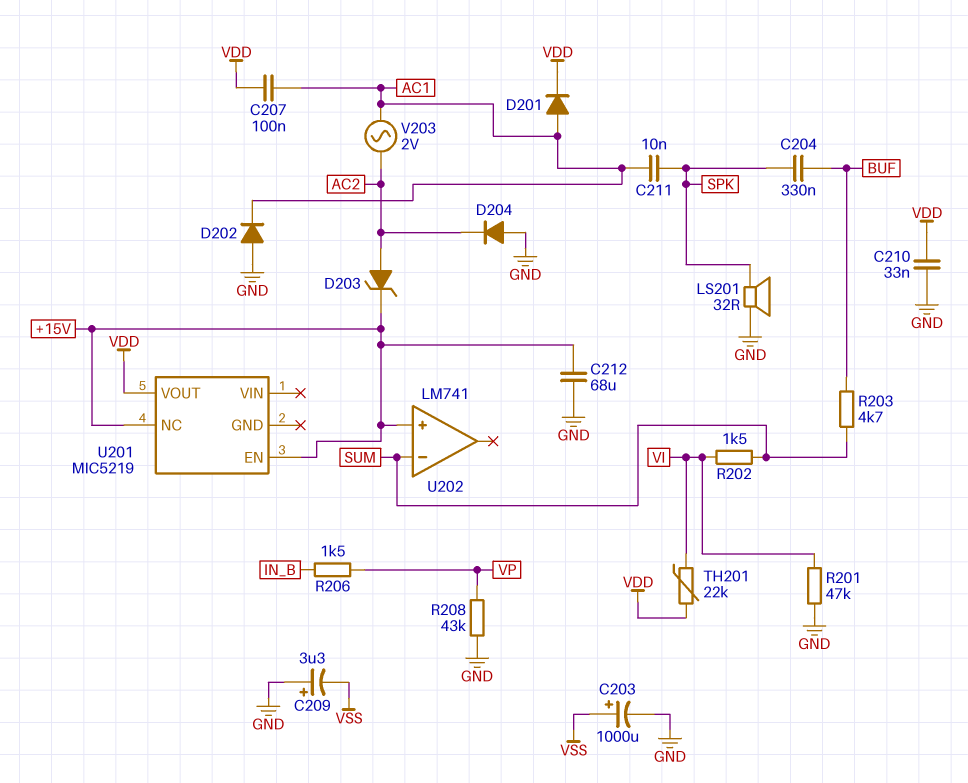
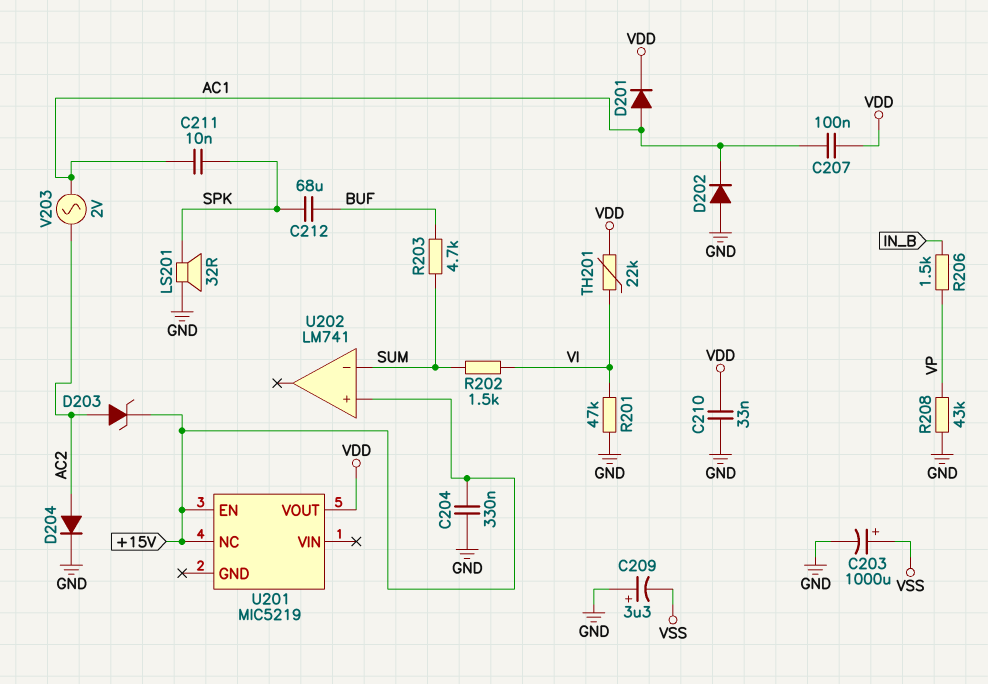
C204: 330nF (BUF, SPK) -> 330nF (+15V, GND)
C212: 68uF (+15V, GND) -> 68uF (BUF, SPK)
D204: diode (A GND, K AC2) -> diode (A AC2, K GND)

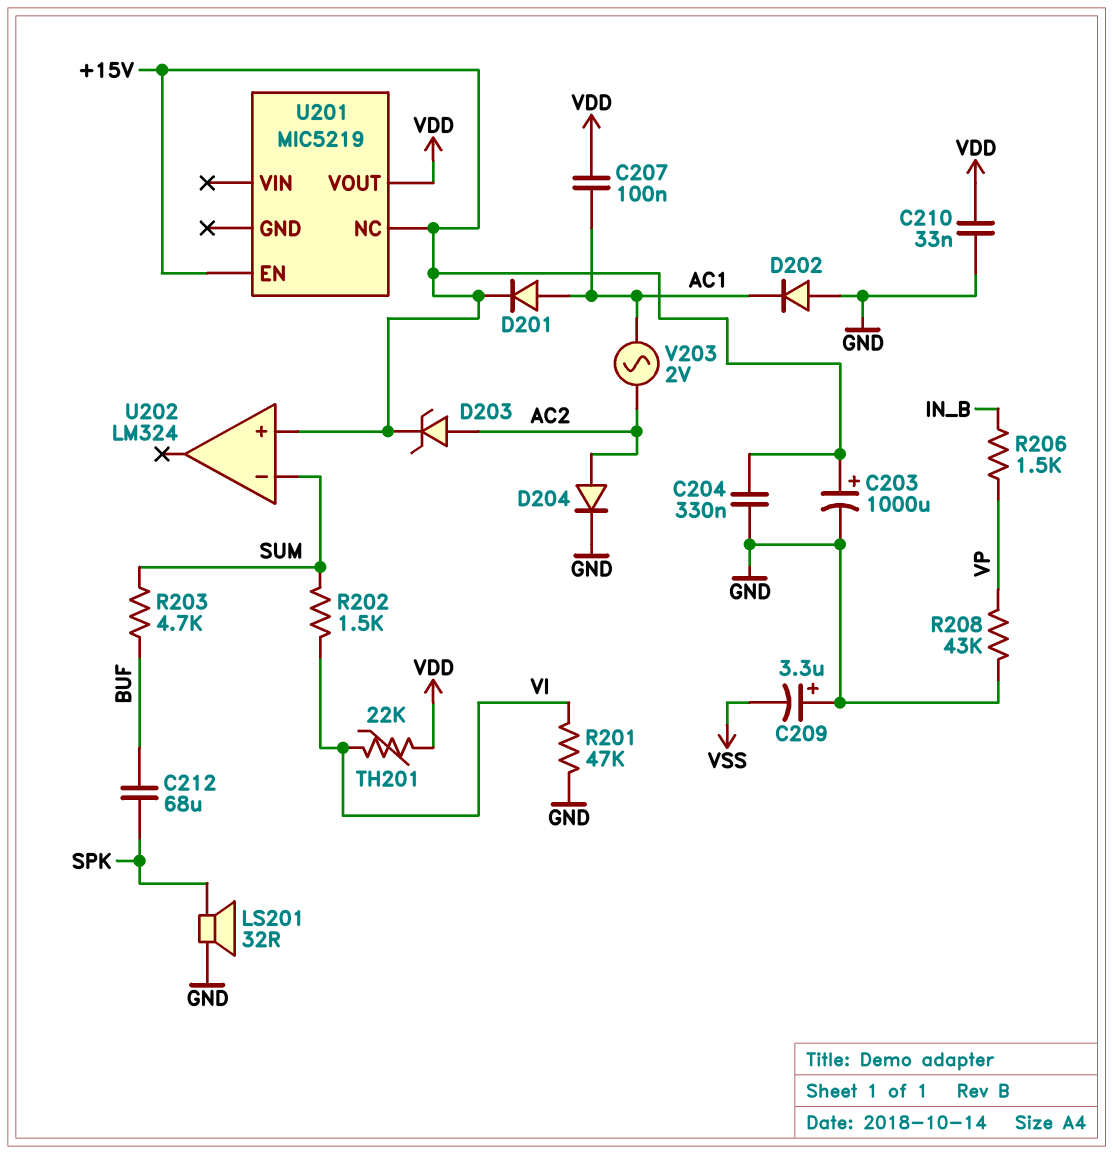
C203: 1000uF (plus VSS, minus GND) -> 1000uF (plus +15V, minus GND)
C211: 10nF (AC1, SPK) -> none
D201: diode (A AC1, K VDD) -> diode (A AC1, K +15V)
U202: LM741 -> LM324

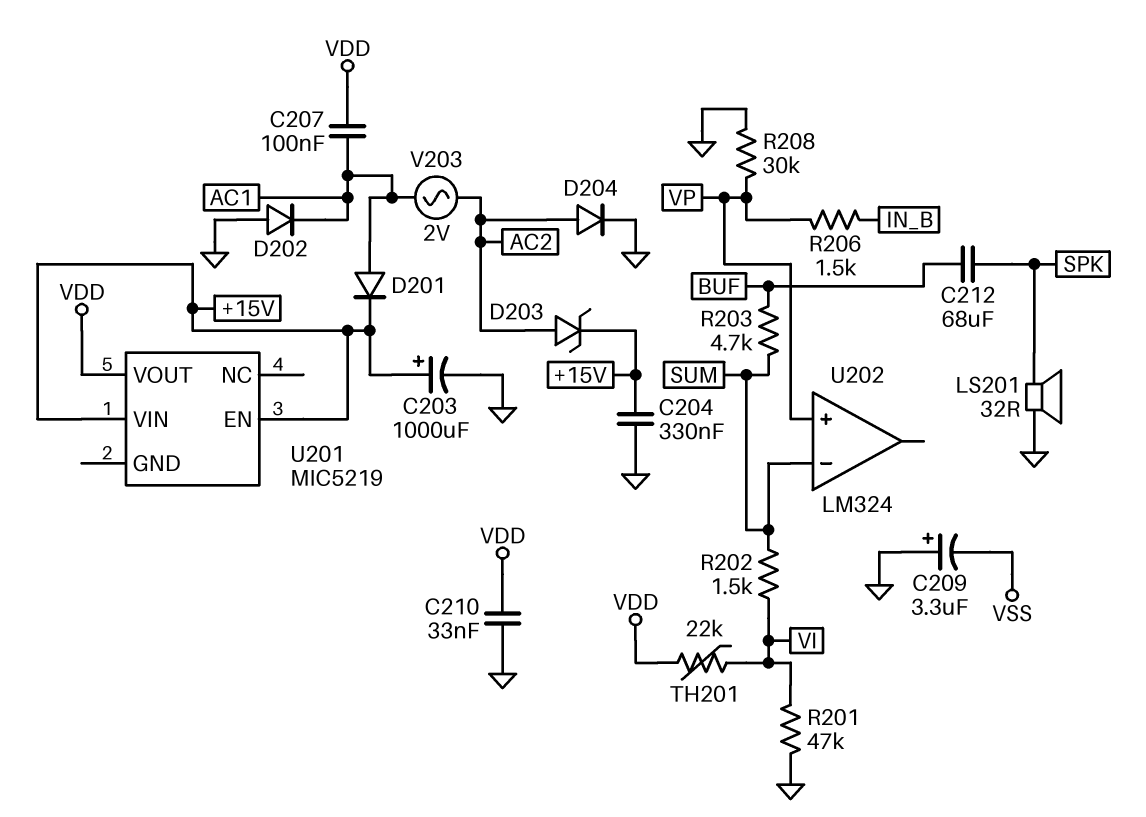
R208: 43k (GND, VP) -> 30k (GND, VP)
U201 pin NC: +15V -> none
U201 pin VIN: none -> +15V
U202 pin in+: +15V -> VP

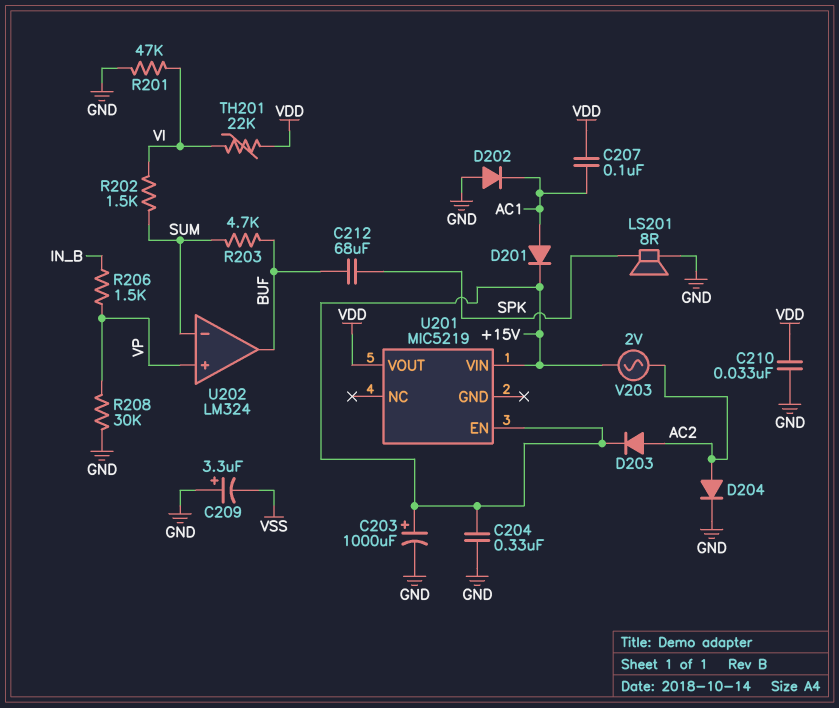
D203: zener (A AC2, K +15V) -> diode (A AC2, K +15V)
LS201: speaker 32R (GND, SPK) -> speaker 8R (GND, SPK)
U202 pin out: none -> BUF
V203: AC 2V (AC1, AC2) -> AC 2V (+15V, AC2)

